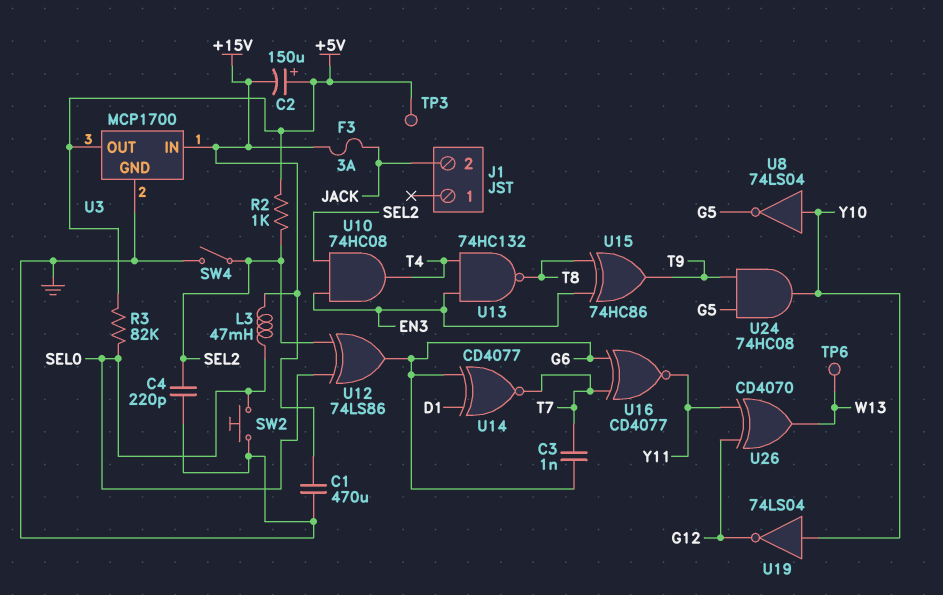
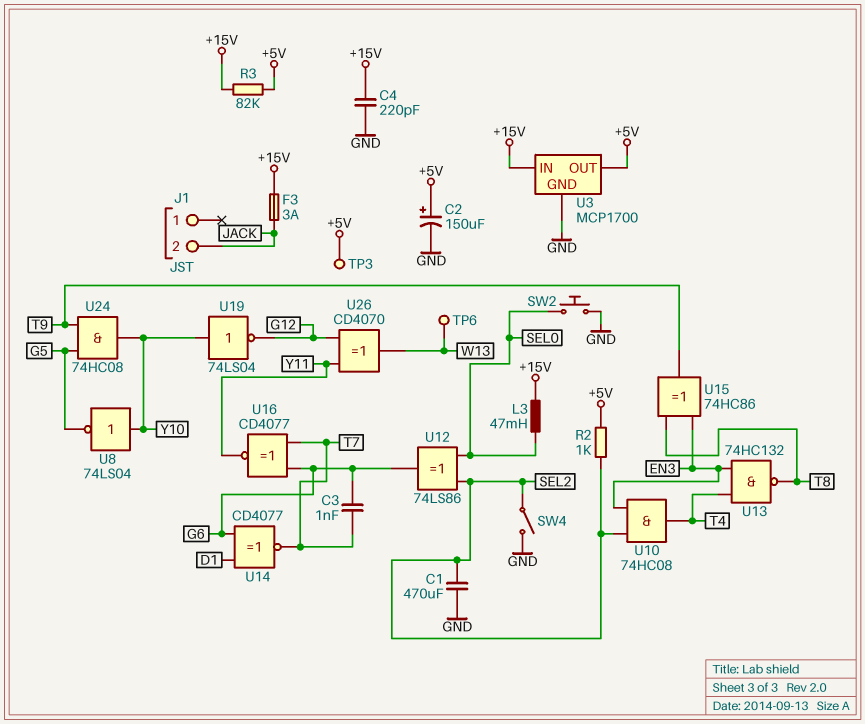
C1: 470uF (+15V, GND) -> 470uF (GND, SEL2)
C2: 150uF (plus +5V, minus +15V) -> 150uF (plus +5V, minus GND)
C4: 220pF (GND, SEL2) -> 220pF (+15V, GND)
R3: 82k (+5V, SEL0) -> 82k (+5V, +15V)

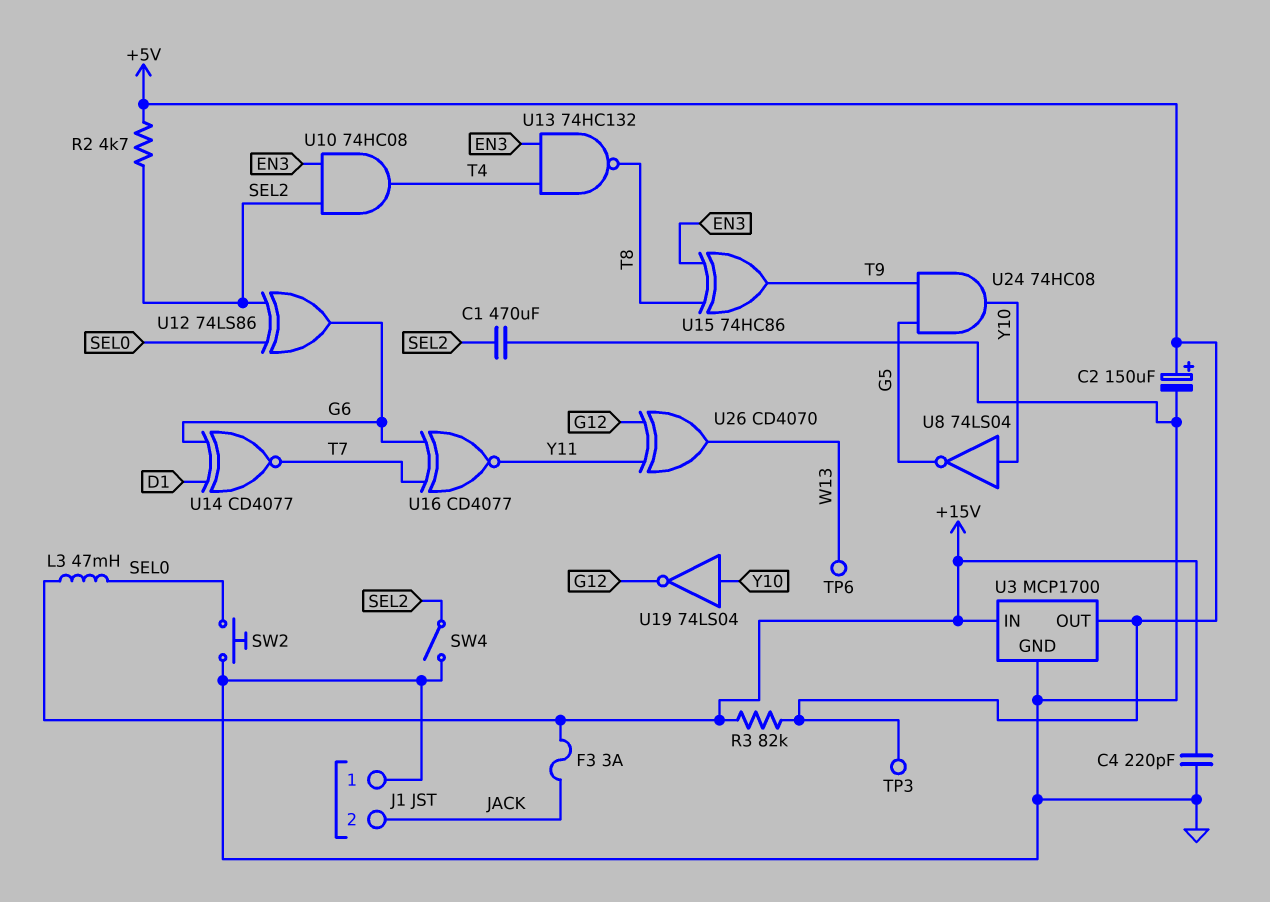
C3: 1nF (G6, T7) -> none
J1 pin 1: none -> GND
R2: 1k (+5V, SEL2) -> 4.7k (+5V, SEL2)

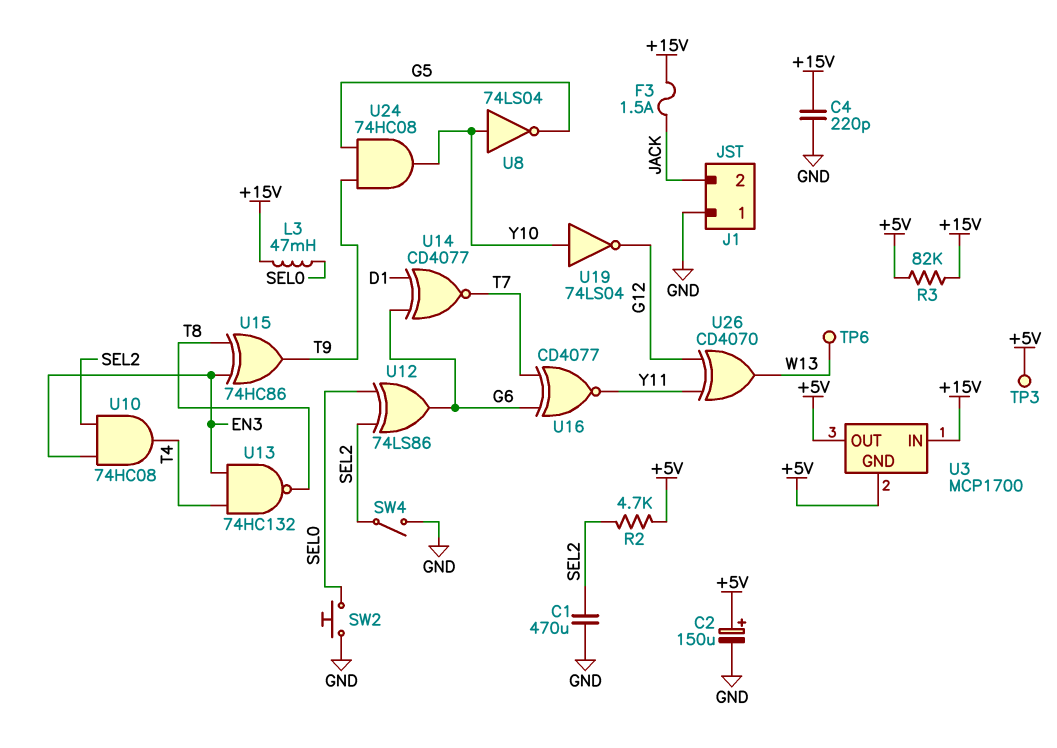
F3: 3A (+15V, JACK) -> 1.5A (+15V, JACK)
U3 pin GND: GND -> +5V

